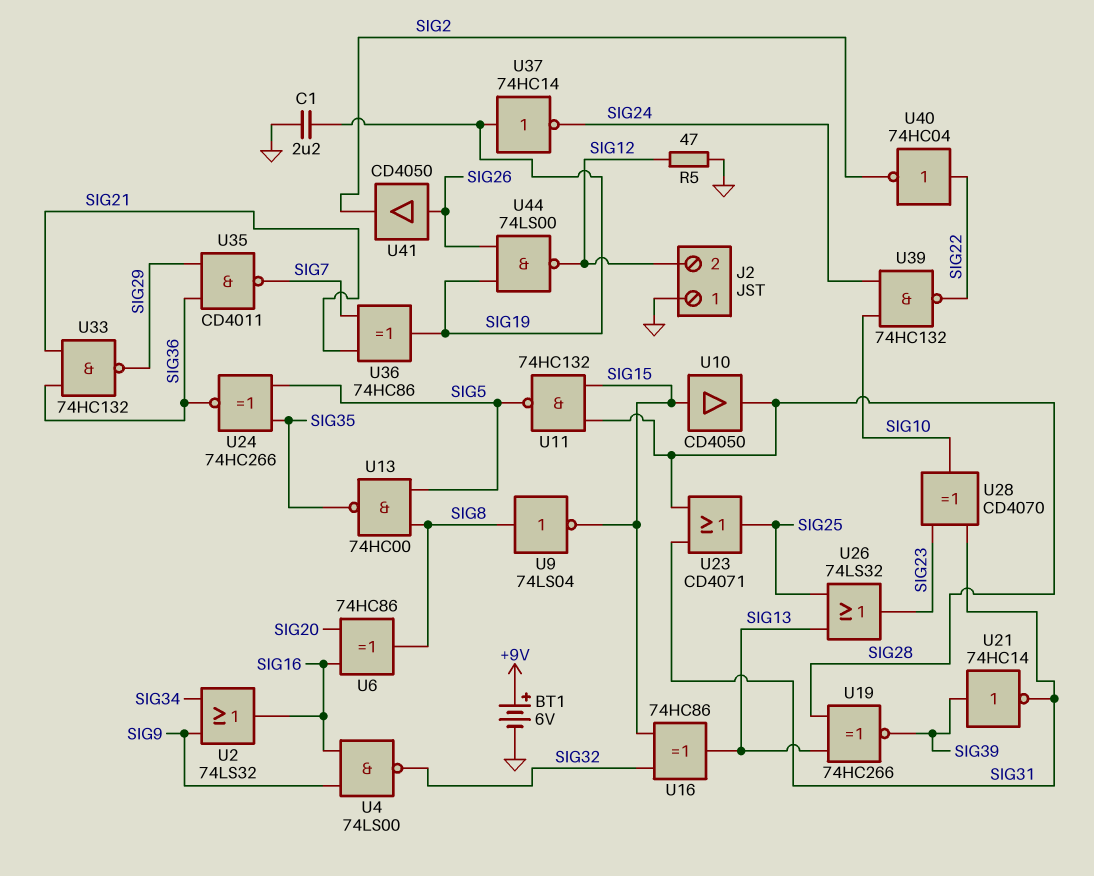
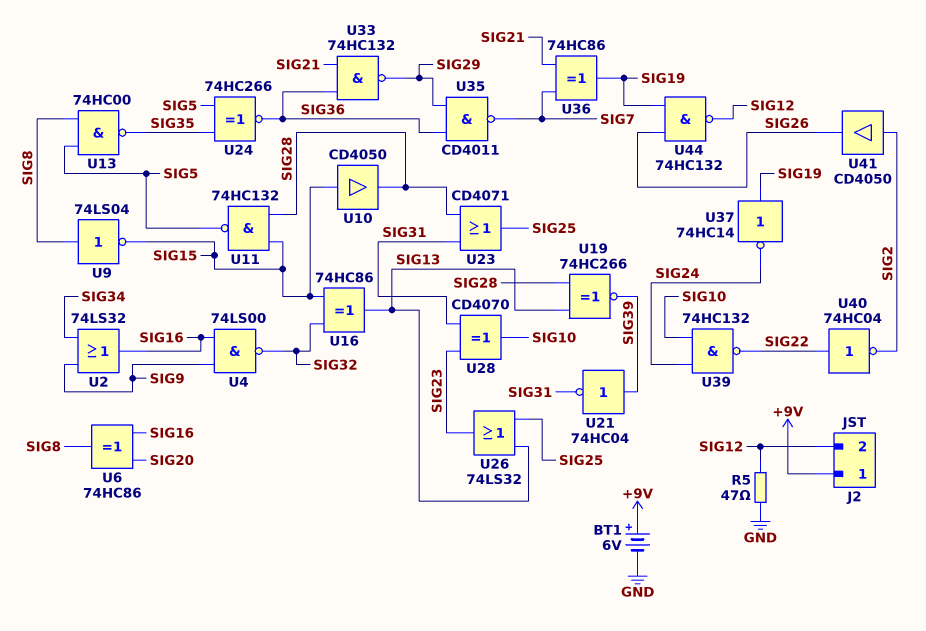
C1: 2.2uF (GND, SIG19) -> none
J2 pin 1: GND -> +9V
U21: NOT 74HC14 (in SIG39, out SIG31) -> NOT 74HC04 (in SIG39, out SIG31)
U41: buffer CD4050 (in SIG26, out SIG2) -> buffer CD4050 (in SIG2, out SIG26)
U44: NAND 74LS00 (in SIG19, in SIG26, out SIG12) -> NAND 74HC132 (in SIG19, in SIG26, out SIG12)

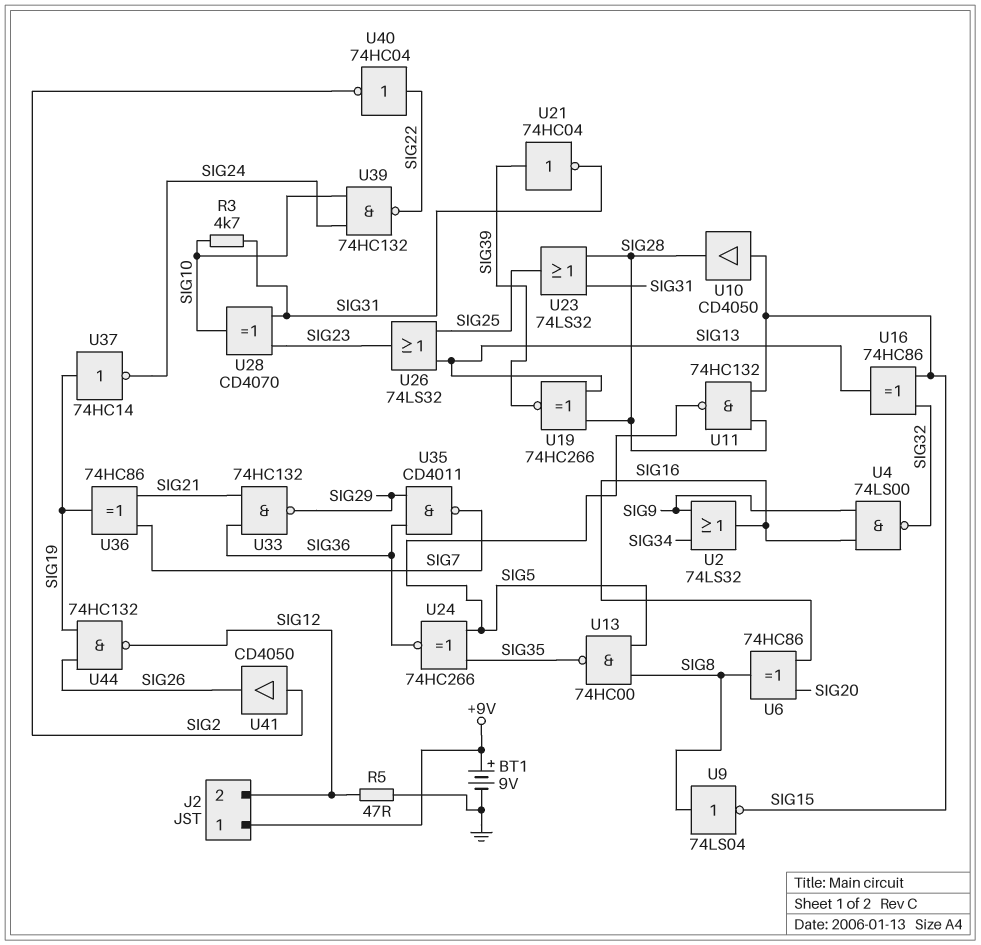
BT1: 6V (plus +9V, minus GND) -> 9V (plus +9V, minus GND)
R3: none -> 4.7k (SIG10, SIG31)
U23: OR CD4071 (in SIG28, in SIG31, out SIG25) -> OR 74LS32 (in SIG28, in SIG31, out SIG25)

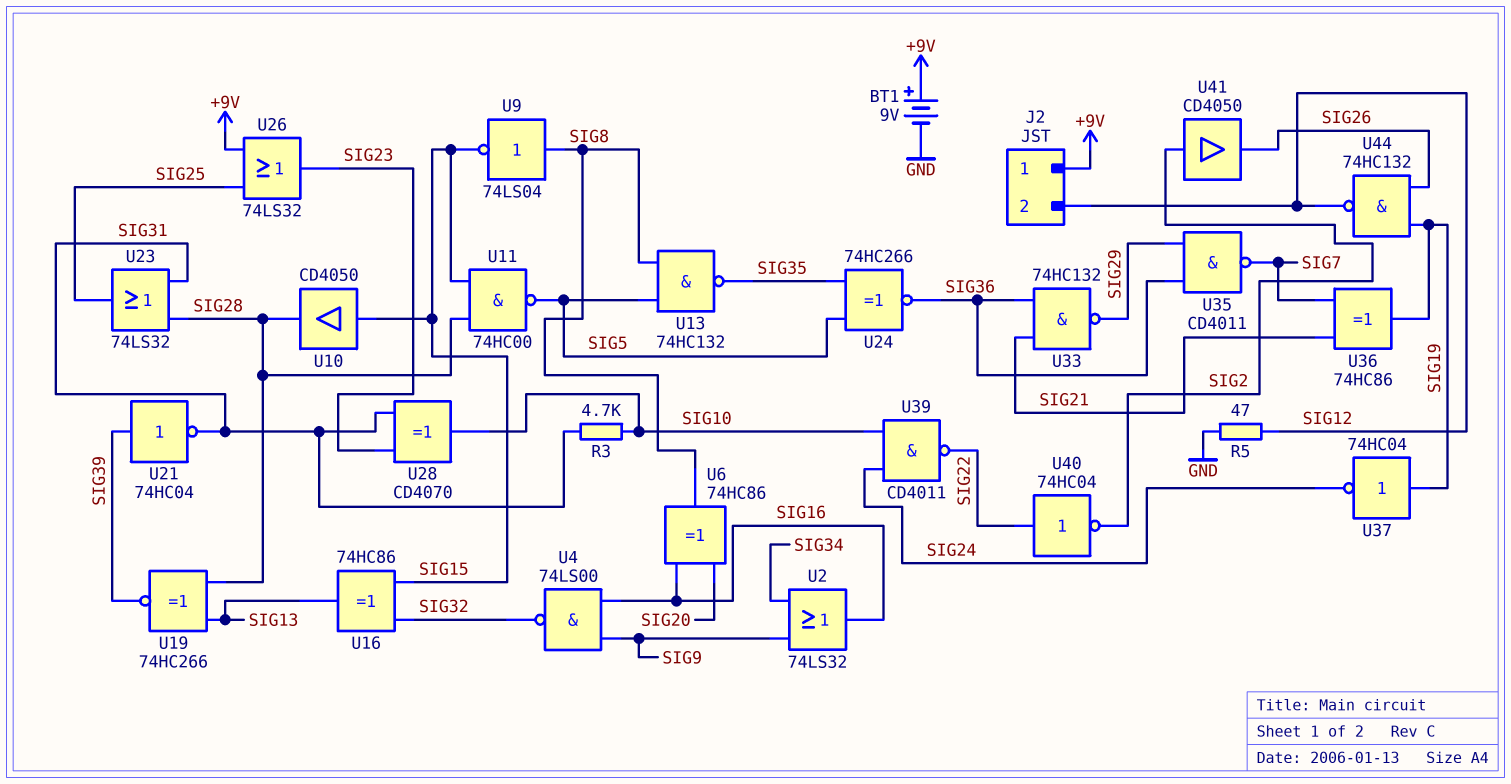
U11: NAND 74HC132 (in SIG15, in SIG28, out SIG5) -> NAND 74HC00 (in SIG15, in SIG28, out SIG5)
U13: NAND 74HC00 (in SIG5, in SIG8, out SIG35) -> NAND 74HC132 (in SIG5, in SIG8, out SIG35)
U26: OR 74LS32 (in SIG13, in SIG25, out SIG23) -> OR 74LS32 (in +9V, in SIG25, out SIG23)
U37: NOT 74HC14 (in SIG19, out SIG24) -> NOT 74HC04 (in SIG19, out SIG24)
U39: NAND 74HC132 (in SIG10, in SIG24, out SIG22) -> NAND CD4011 (in SIG10, in SIG24, out SIG22)

